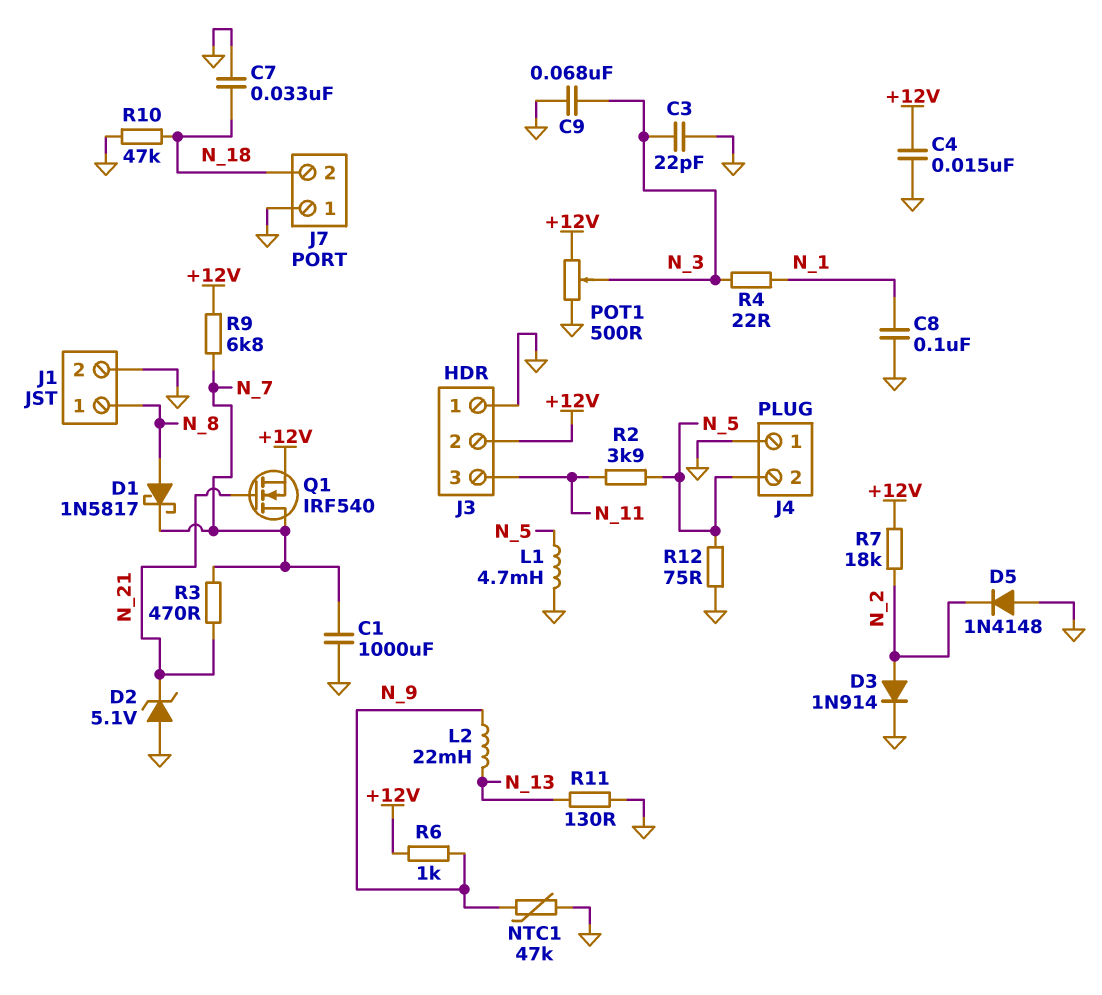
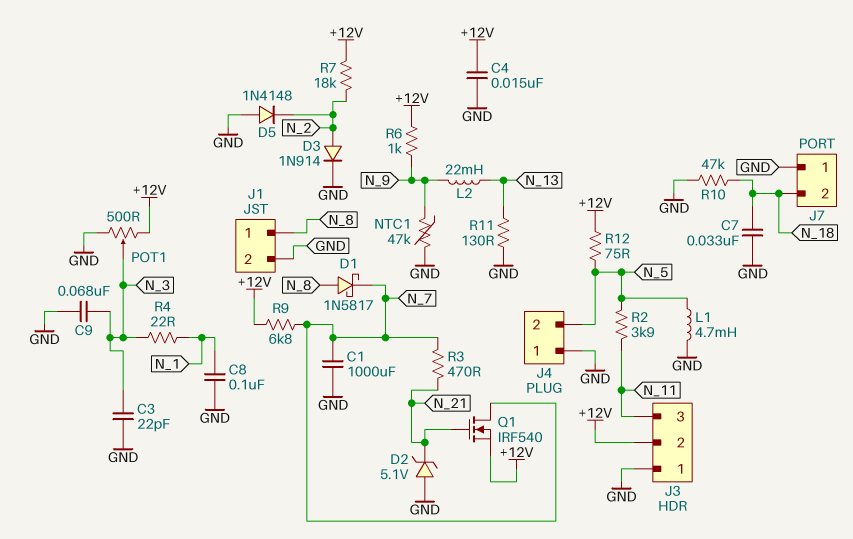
R12: 75 (GND, N_5) -> 75 (+12V, N_5)

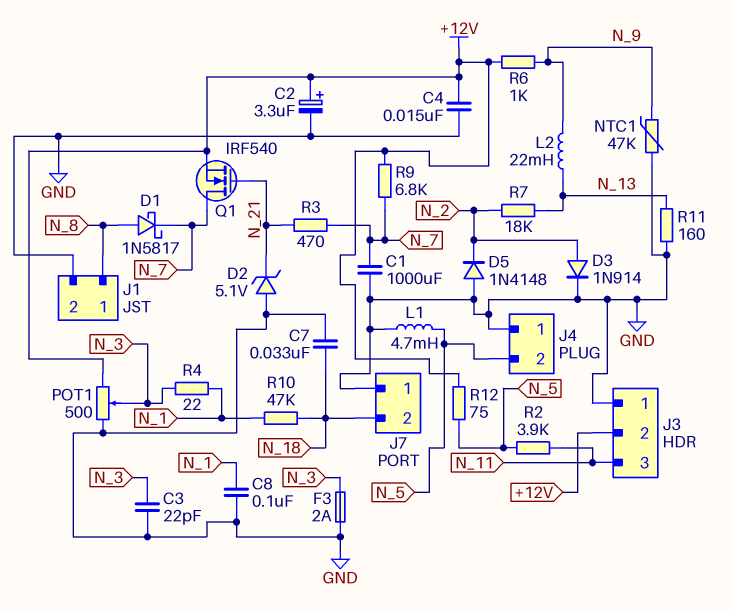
C2: none -> 3.3uF (plus +12V, minus GND)
C9: 68nF (GND, N_3) -> none
F3: none -> 2A (GND, N_3)
R7: 18k (+12V, N_2) -> 18k (N_2, N_13)
R10: 47k (GND, N_18) -> 47k (N_1, N_18)
R11: 130 (GND, N_13) -> 160 (GND, N_13)

